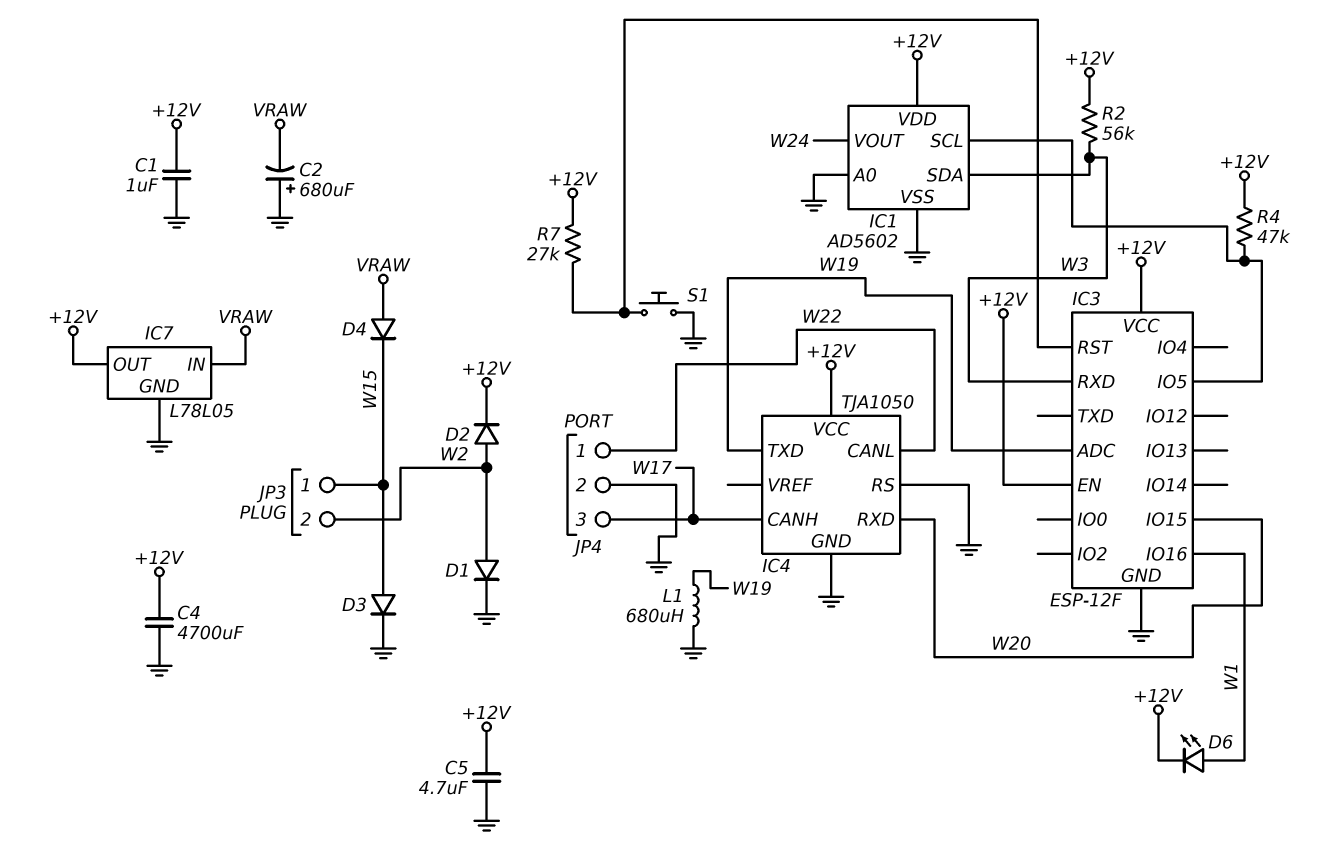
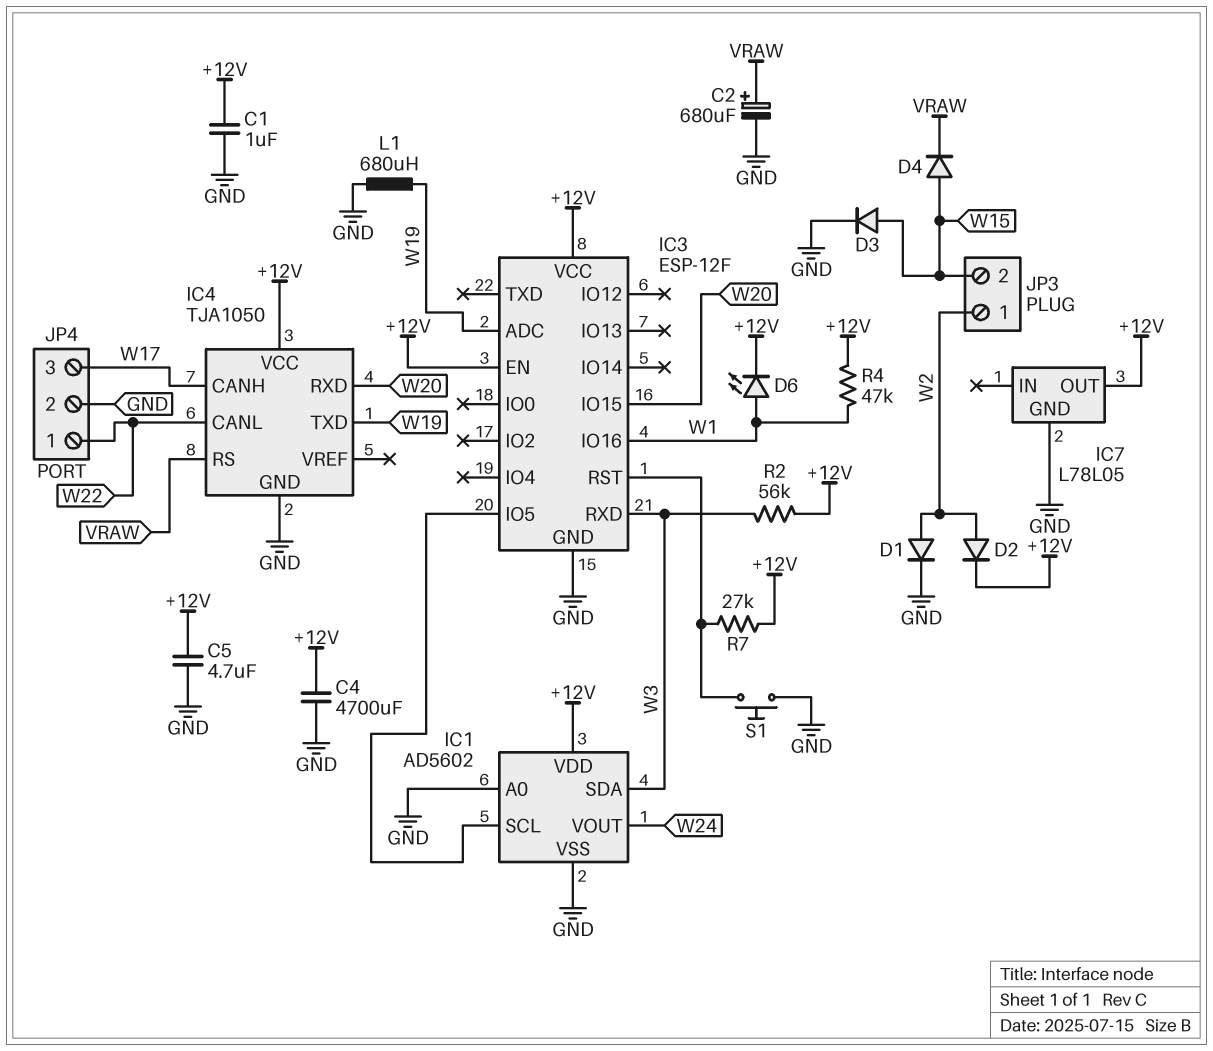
C2: 680uF (plus GND, minus VRAW) -> 680uF (plus VRAW, minus GND)
D4: diode (A VRAW, K W15) -> diode (A W15, K VRAW)
IC4 pin RS: GND -> VRAW
IC7 pin IN: VRAW -> none
JP3 pin 1: W15 -> W2
JP3 pin 2: W2 -> W15
R4: 47k (+12V, IC1/SCL) -> 47k (+12V, W1)

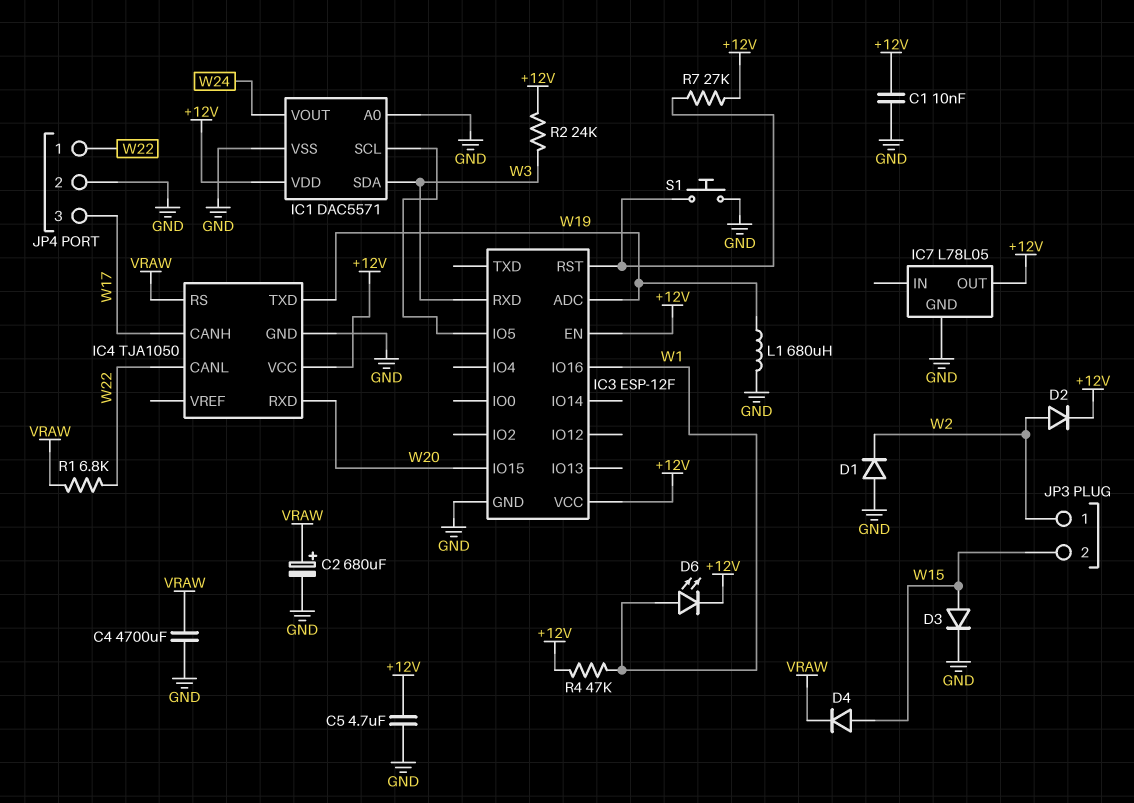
C1: 1uF (+12V, GND) -> 10nF (+12V, GND)
C4: 4700uF (+12V, GND) -> 4700uF (GND, VRAW)
D1: diode (A W2, K GND) -> diode (A GND, K W2)
IC1: AD5602 -> DAC5571
R1: none -> 6.8k (VRAW, W22)
R2: 56k (+12V, W3) -> 24k (+12V, W3)

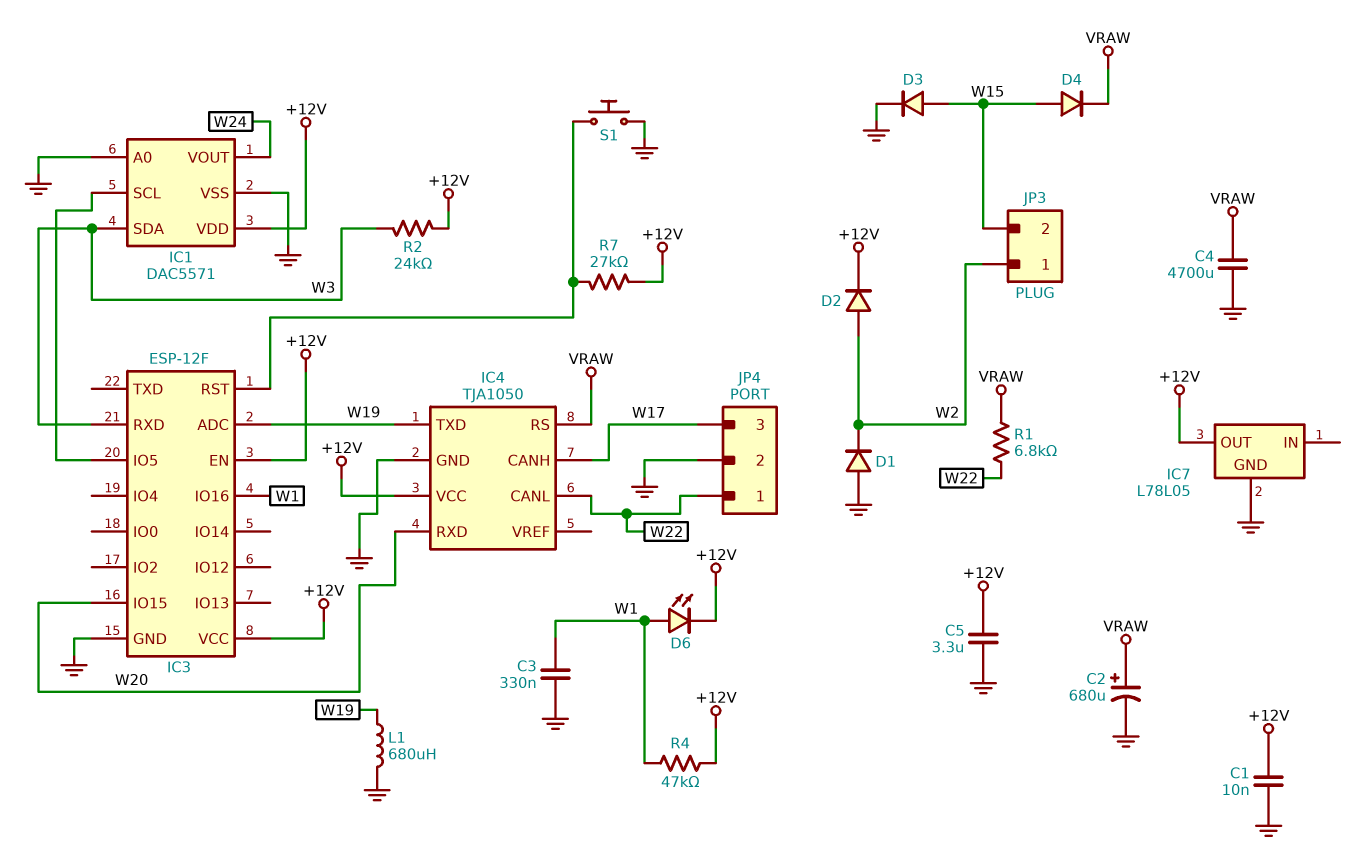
C3: none -> 330nF (GND, W1)
C5: 4.7uF (+12V, GND) -> 3.3uF (+12V, GND)

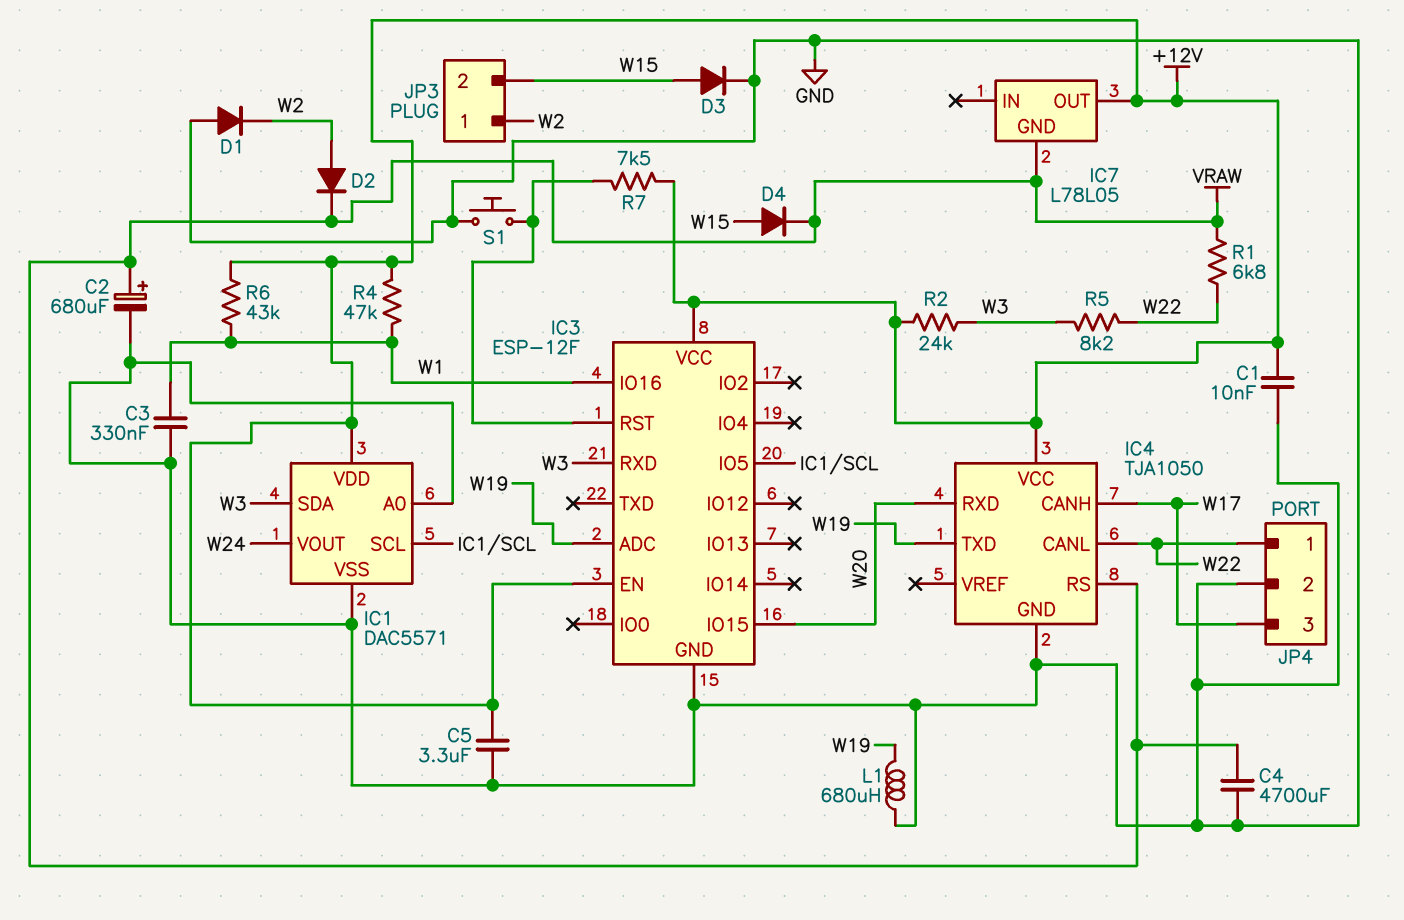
D2: diode (A W2, K +12V) -> diode (A W2, K VRAW)
D6: LED (A W1, K +12V) -> none
IC7 pin GND: GND -> VRAW
R5: none -> 8.2k (W3, W22)
R6: none -> 43k (+12V, W1)
R7: 27k (+12V, IC3/RST) -> 7.5k (+12V, IC3/RST)

